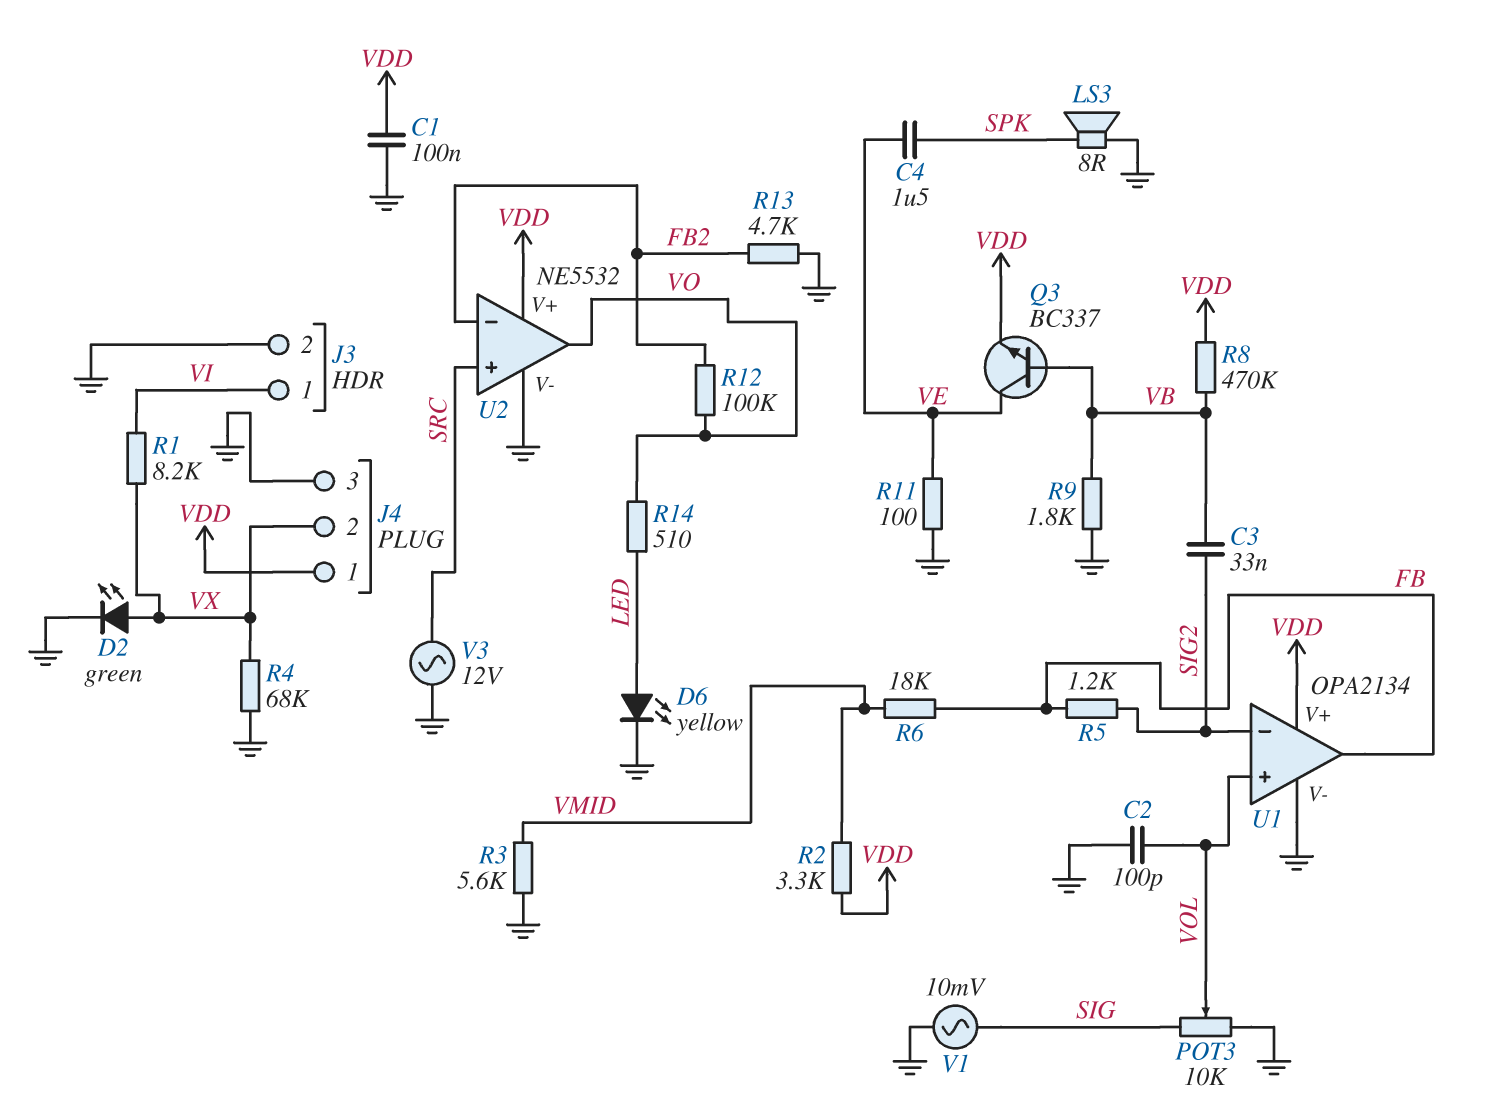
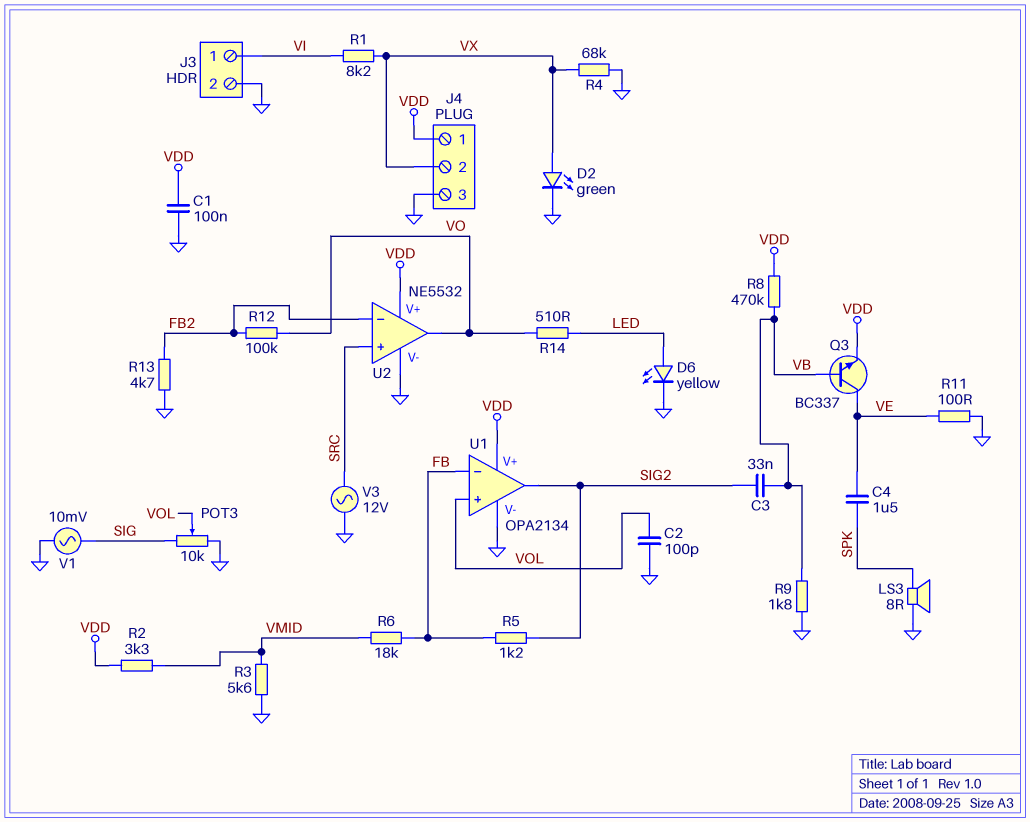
U1 pin in-: SIG2 -> FB
U1 pin out: FB -> SIG2

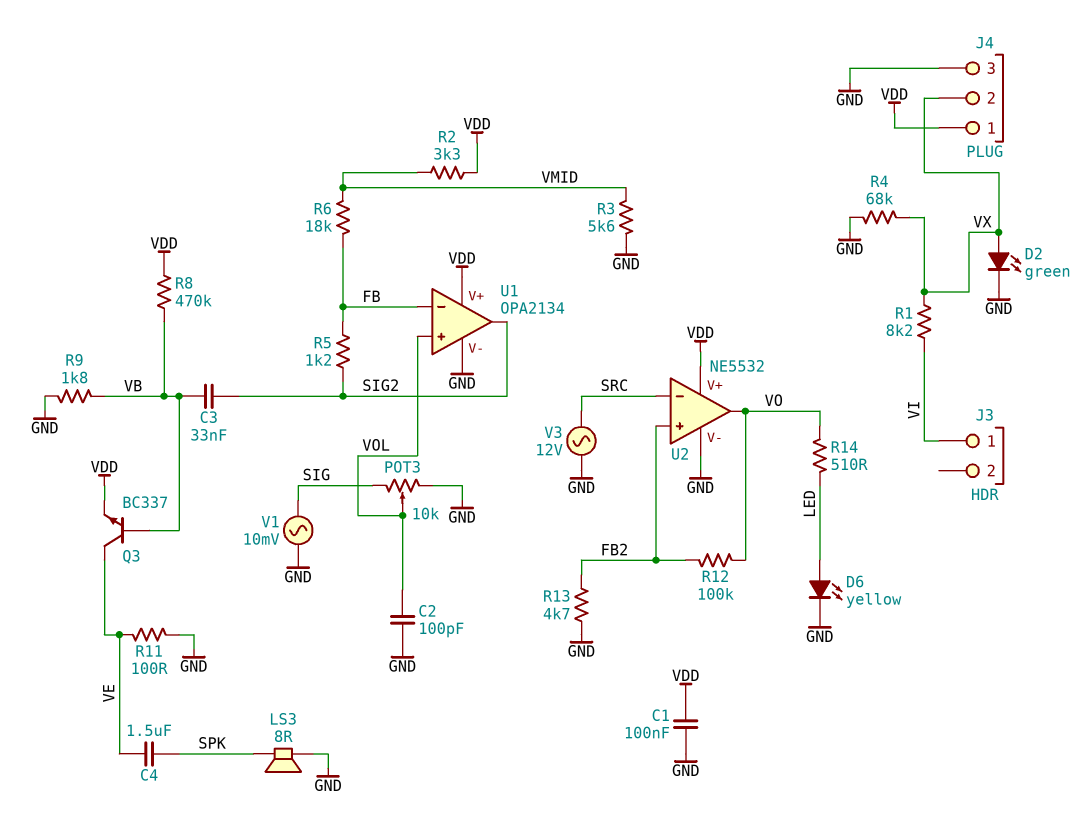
J3 pin 2: GND -> none
U2 pin in+: SRC -> FB2
U2 pin in-: FB2 -> SRC

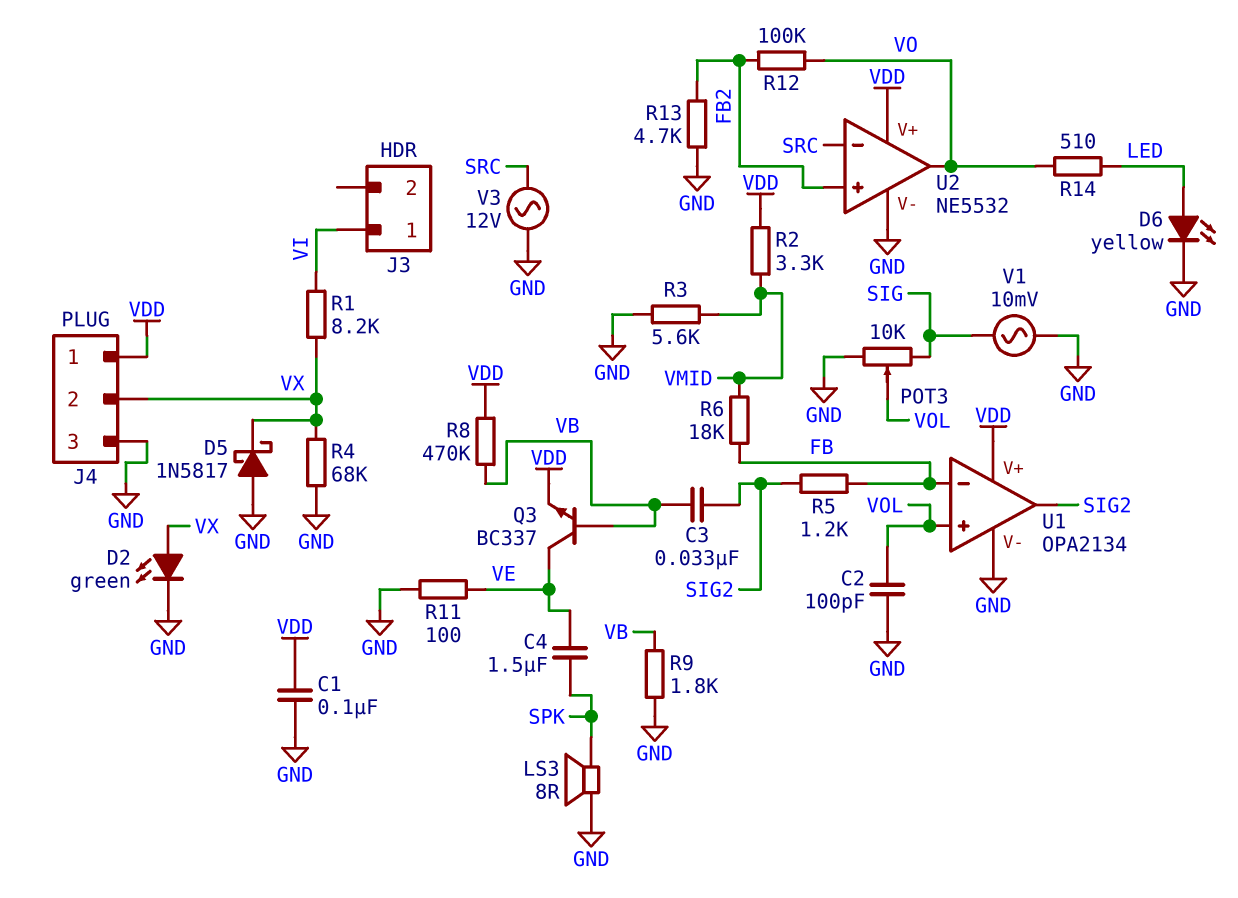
D5: none -> schottky 1N5817 (A GND, K VX)

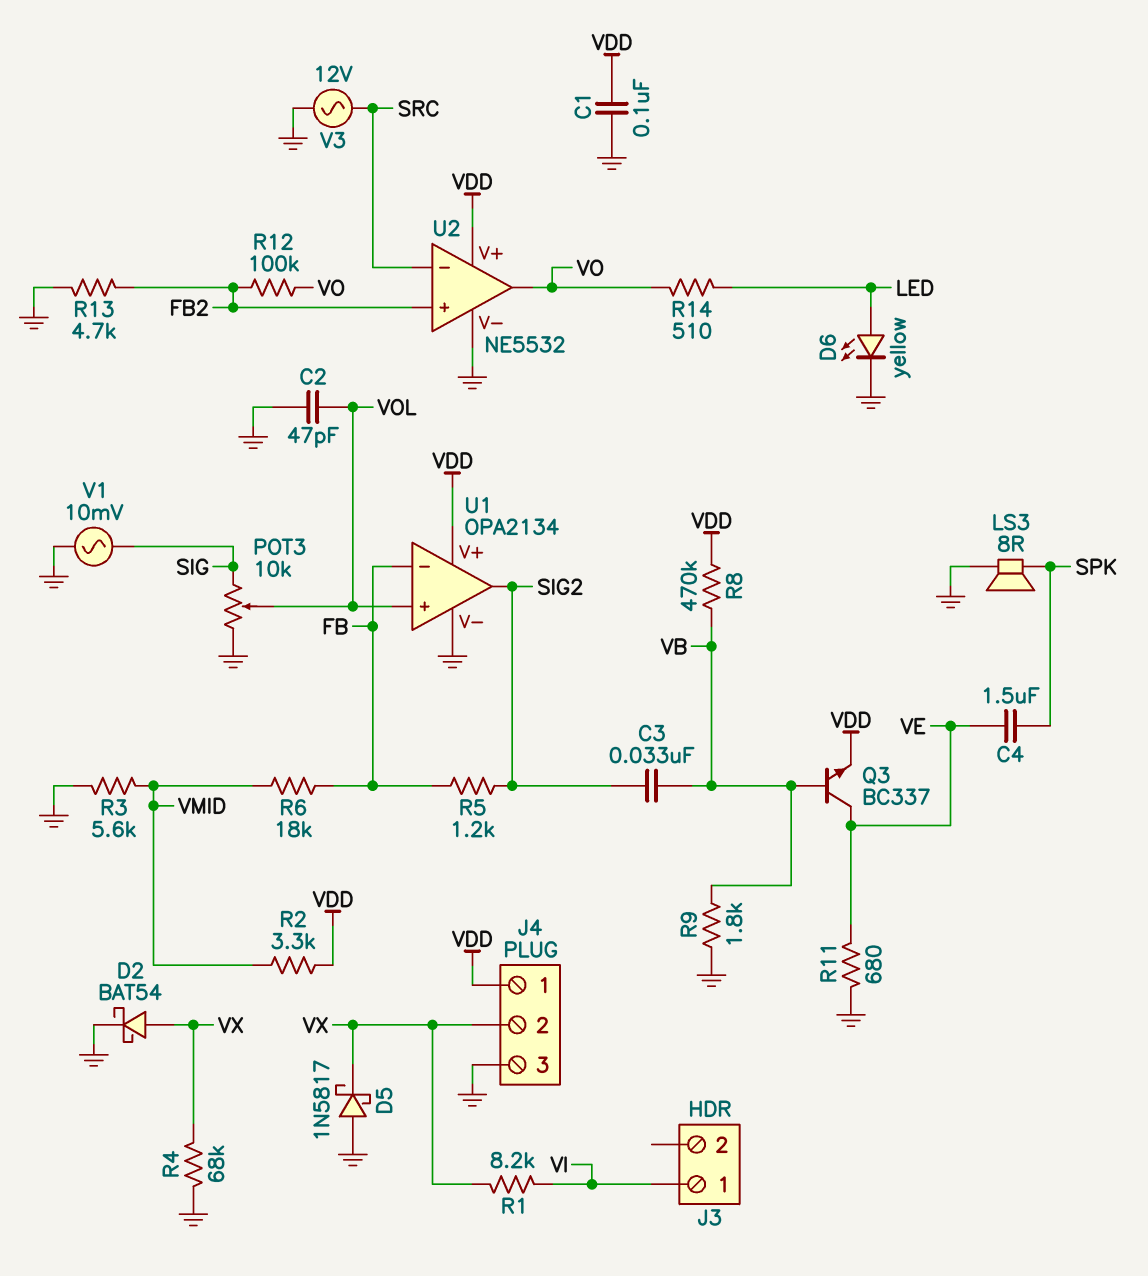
C2: 100pF (GND, VOL) -> 47pF (GND, VOL)
D2: LED green (A VX, K GND) -> schottky BAT54 (A VX, K GND)
R11: 100 (GND, VE) -> 680 (GND, VE)

